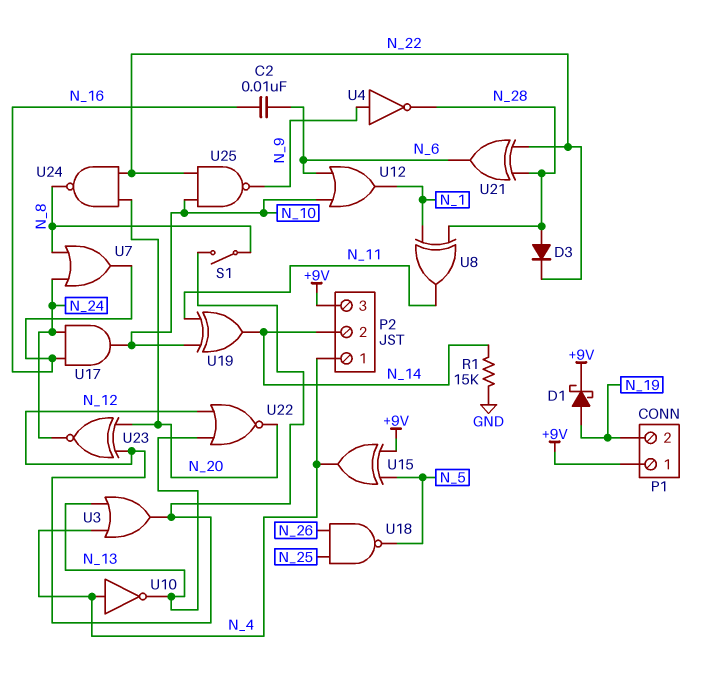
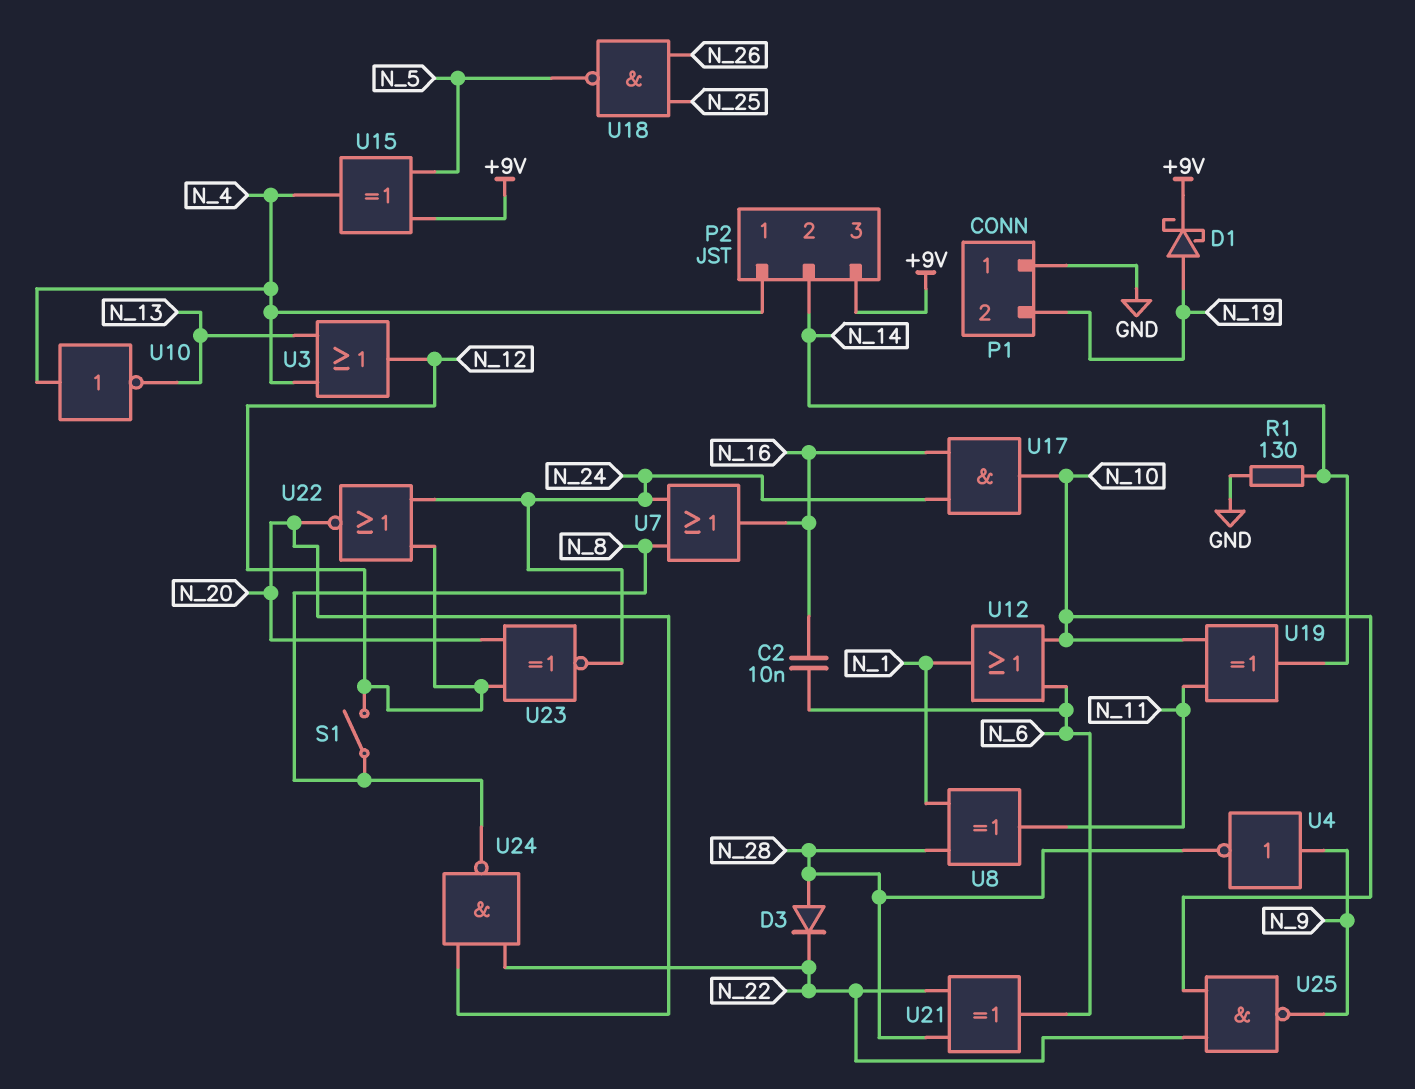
P1 pin 1: +9V -> GND
R1: 15k (GND, N_14) -> 130 (GND, N_14)
U22: NOR (in N_12, in N_13, out N_20) -> NOR (in N_12, in N_24, out N_20)

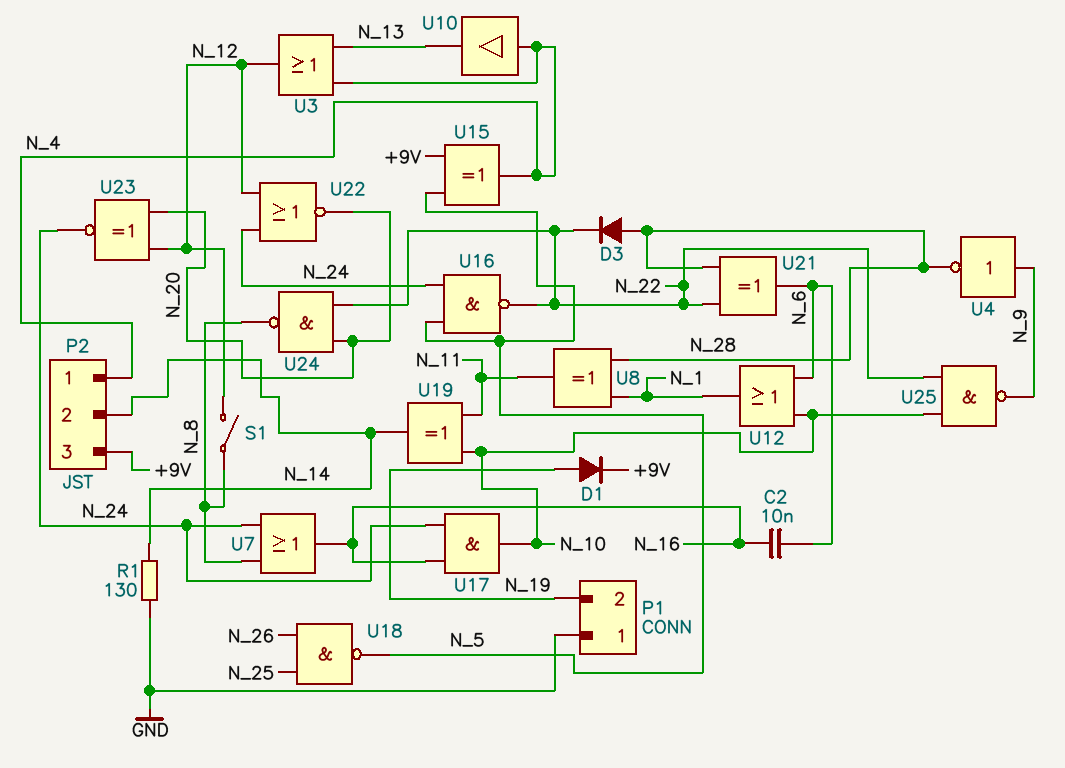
D1: schottky (A N_19, K +9V) -> diode (A N_19, K +9V)
U10: NOT (in N_4, out N_13) -> buffer (in N_4, out N_13)
U16: none -> NAND (in N_5, in N_24, out N_22)

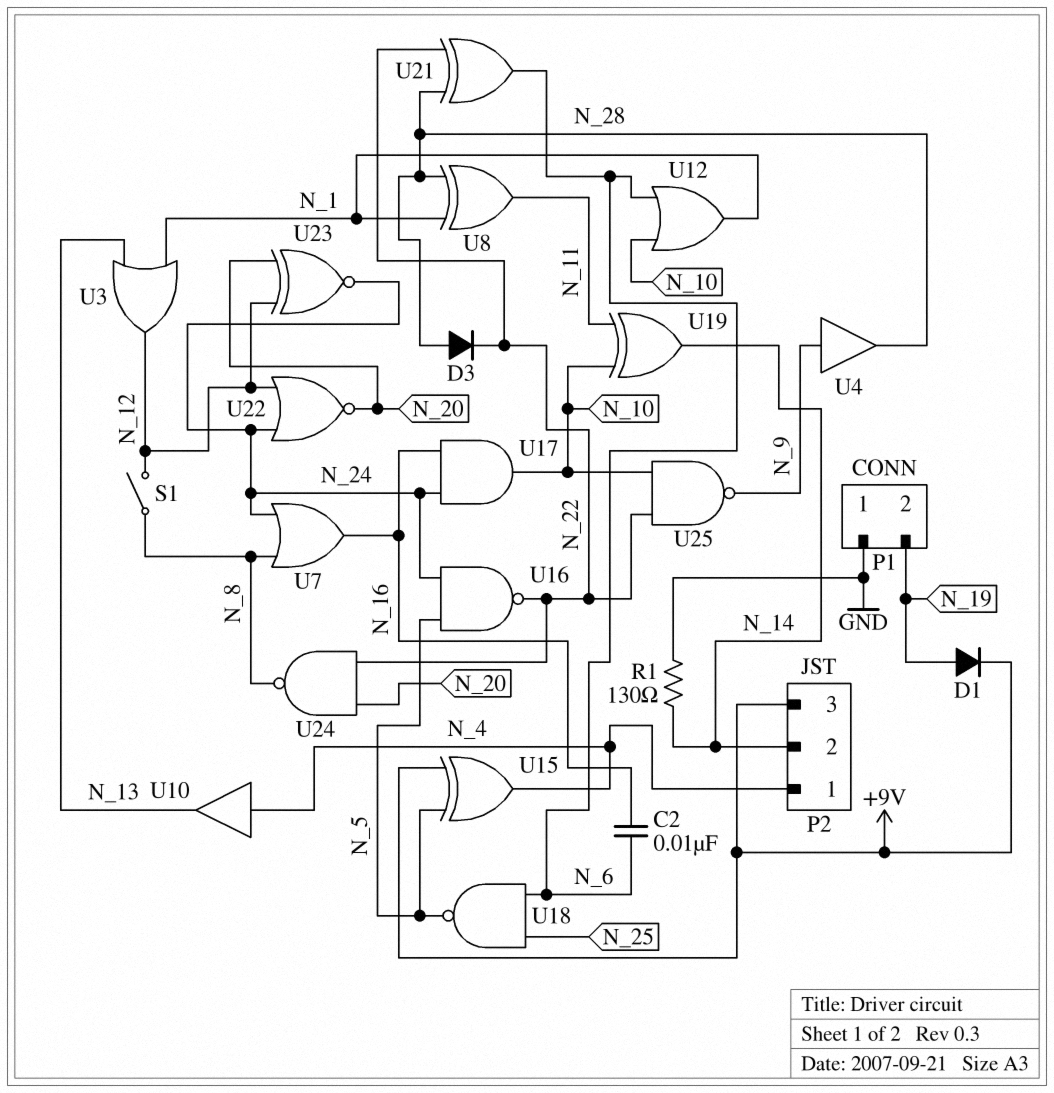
U3: OR (in N_4, in N_13, out N_12) -> OR (in N_1, in N_13, out N_12)
U4: NOT (in N_9, out N_28) -> buffer (in N_9, out N_28)
U18: NAND (in N_25, in N_26, out N_5) -> NAND (in N_6, in N_25, out N_5)

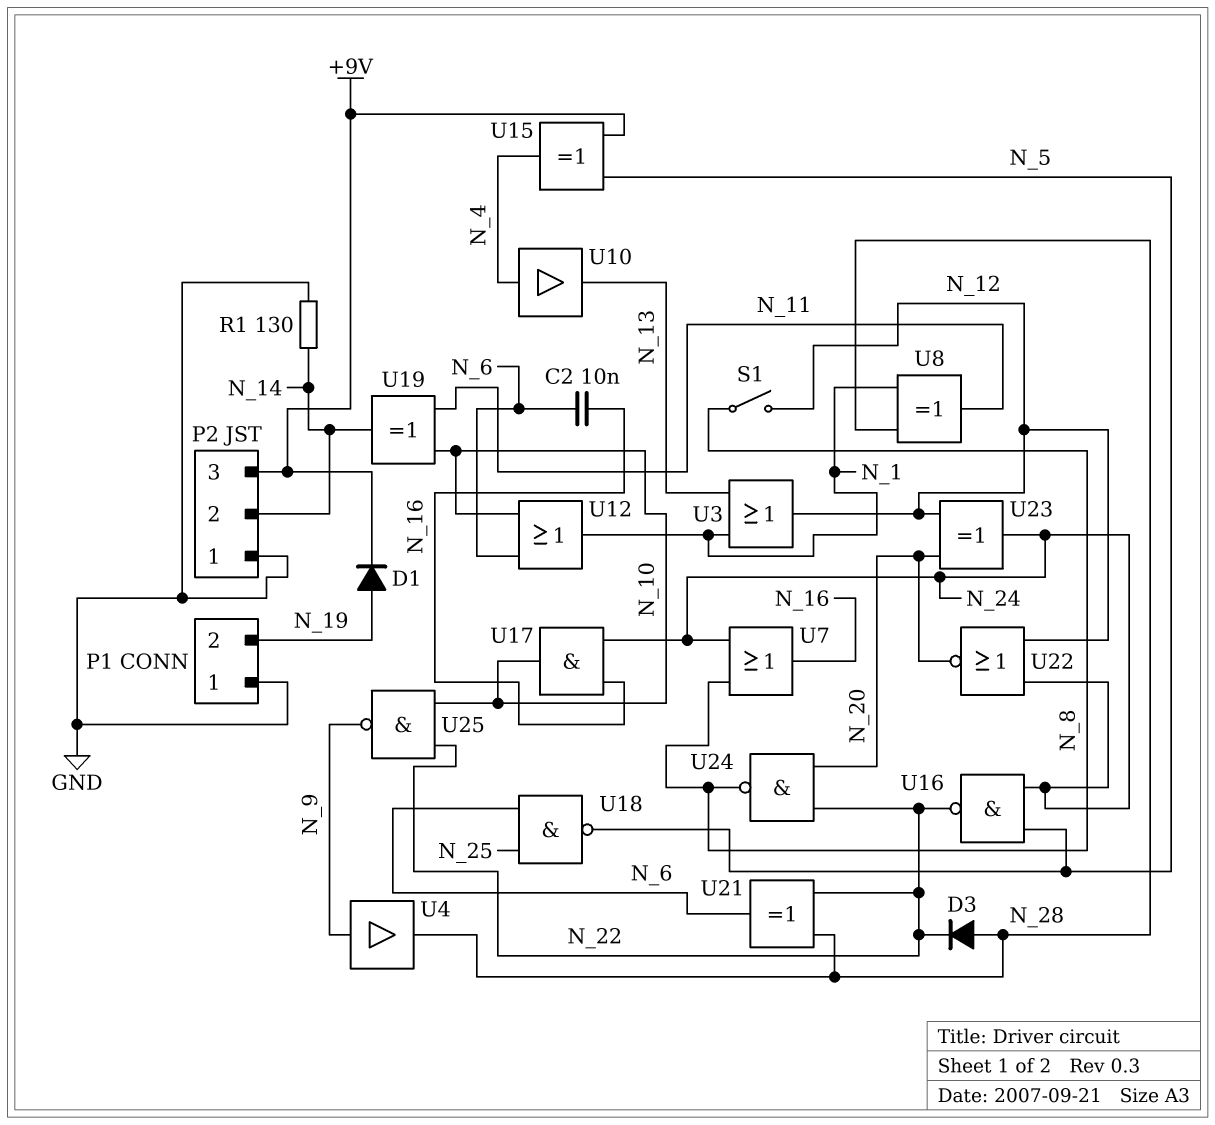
P2 pin 1: N_4 -> GND
U23: XNOR (in N_12, in N_20, out N_24) -> XOR (in N_12, in N_20, out N_24)

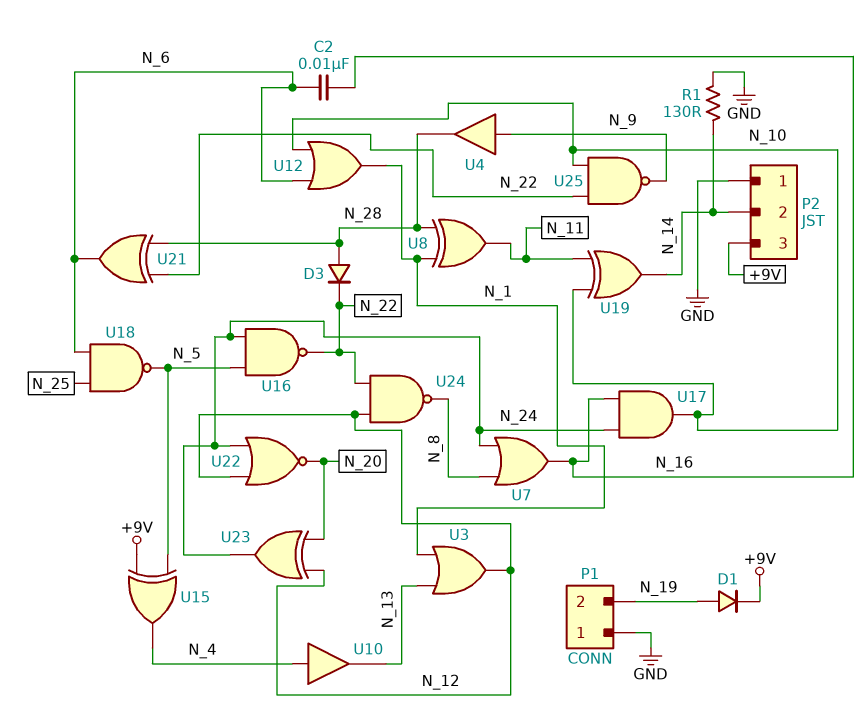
S1: switch (N_8, N_12) -> none
U24: NAND (in N_20, in N_22, out N_8) -> NAND (in N_12, in N_22, out N_8)

